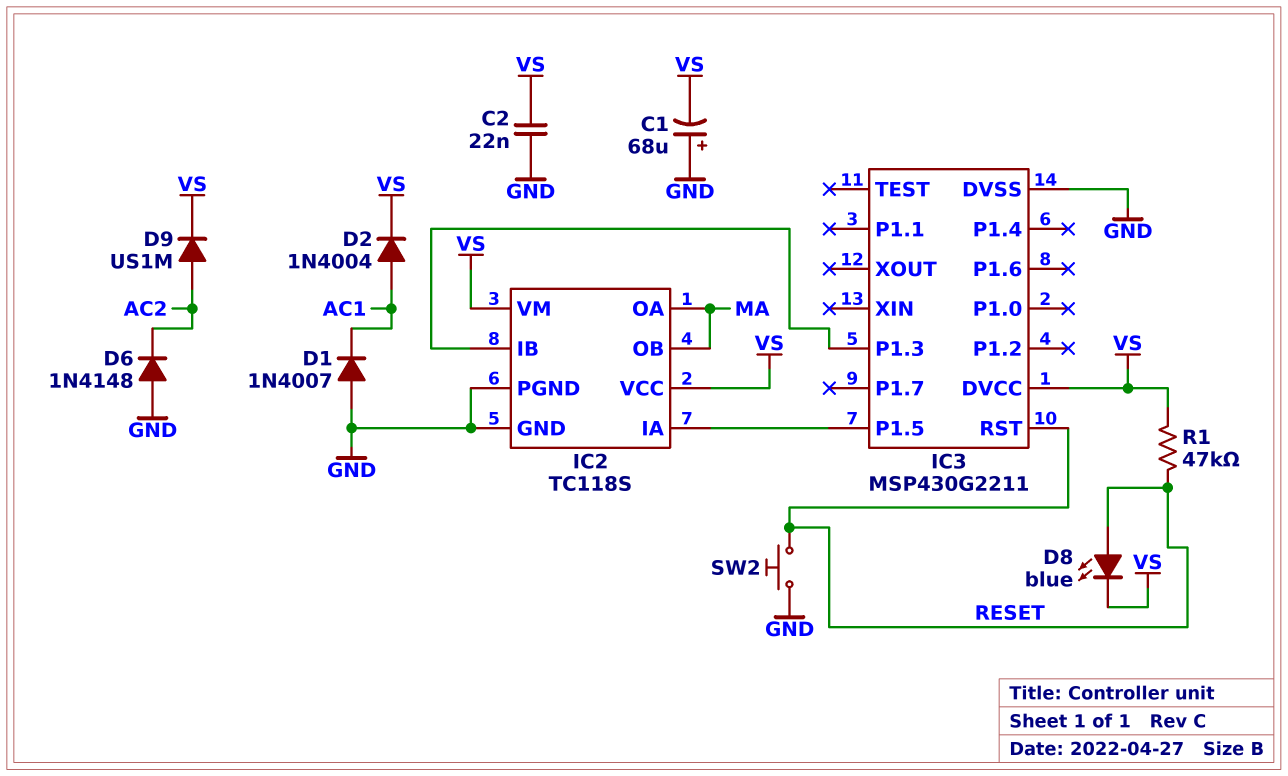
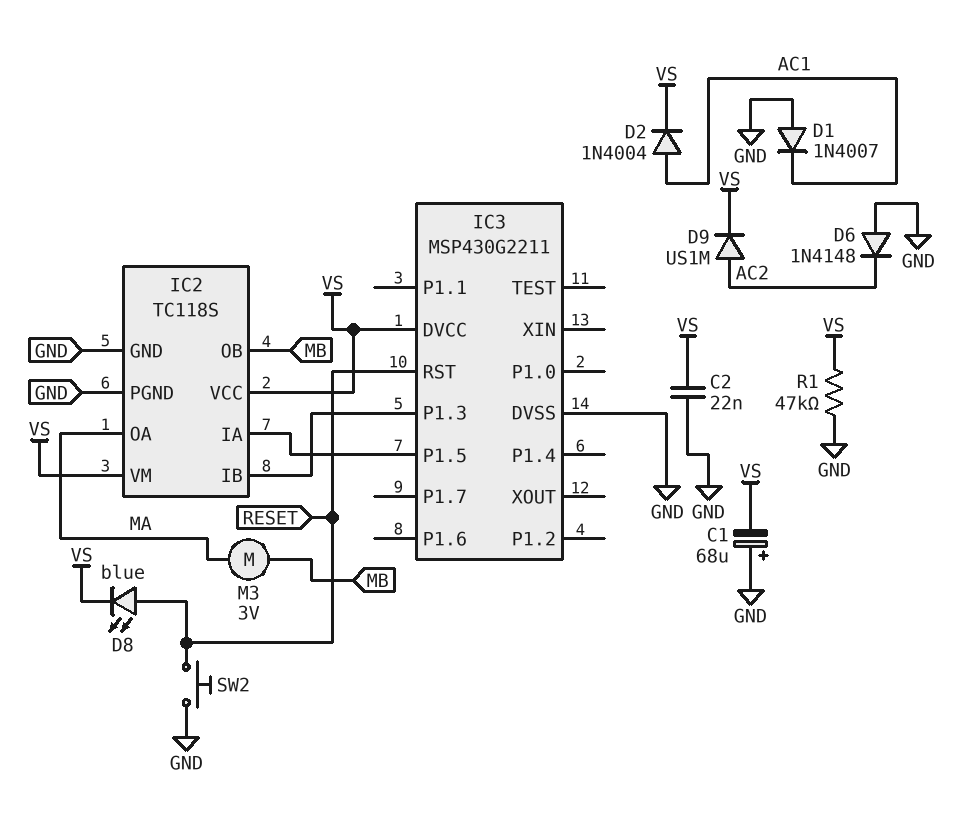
IC2 pin OB: MA -> MB
M3: none -> motor 3V (MA, MB)
R1: 47k (RESET, VS) -> 47k (GND, VS)

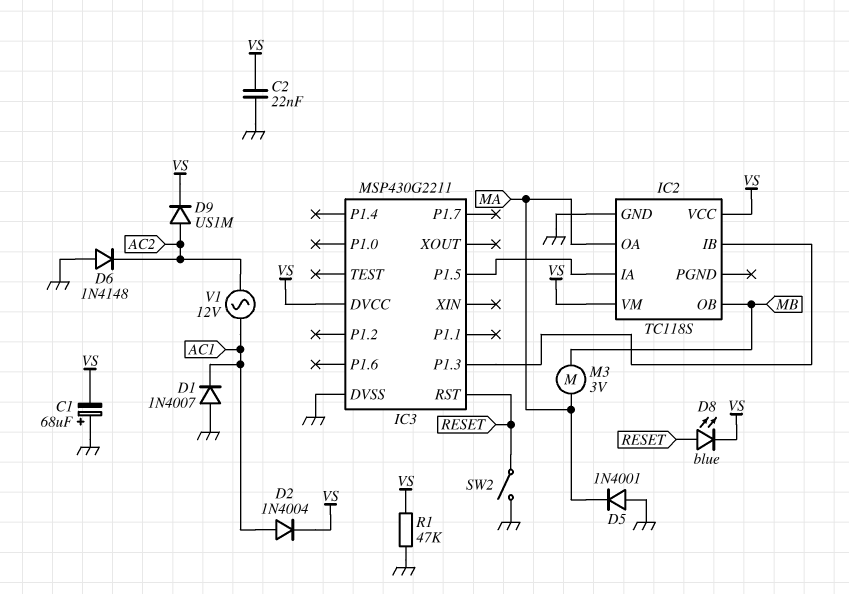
D5: none -> diode 1N4001 (A GND, K MA)
IC2 pin PGND: GND -> none
SW2: button (GND, RESET) -> switch (GND, RESET)
V1: none -> AC 12V (AC1, AC2)

